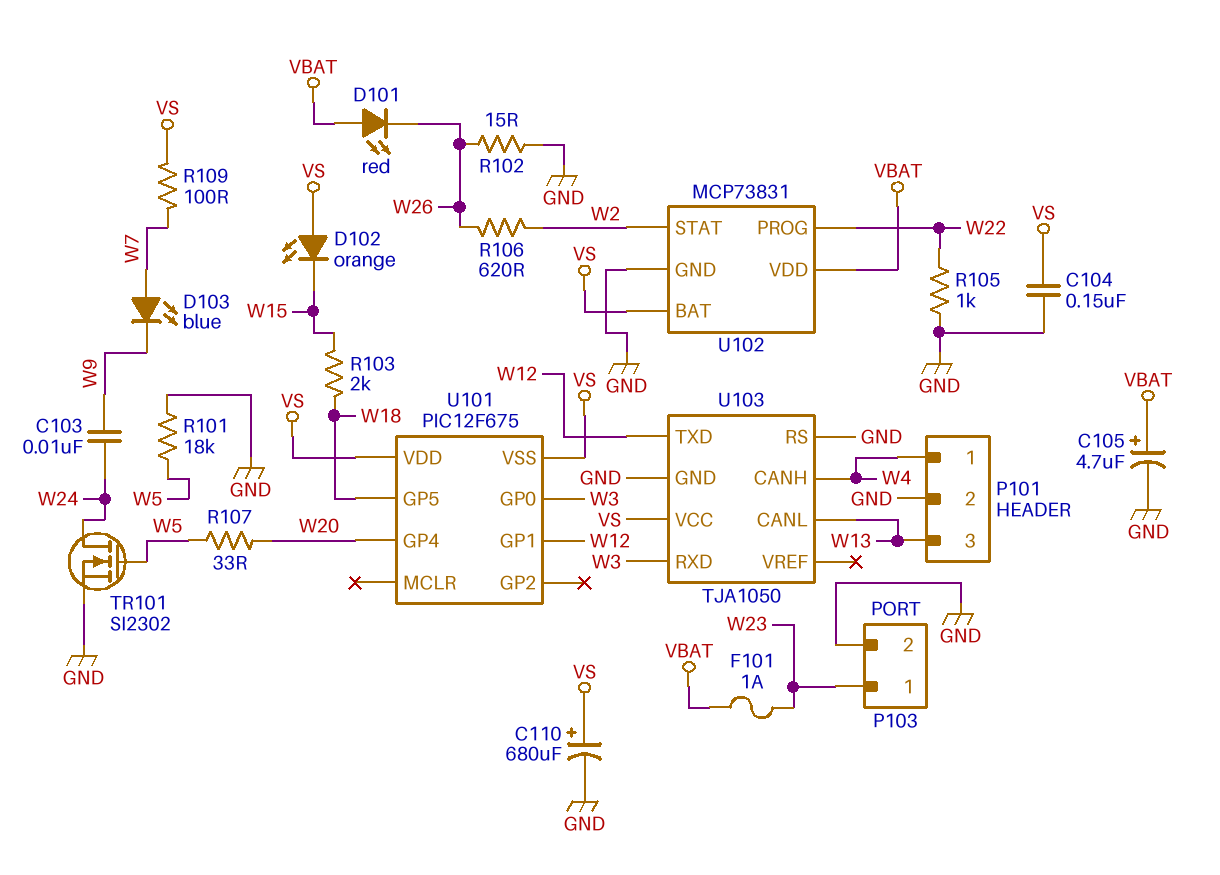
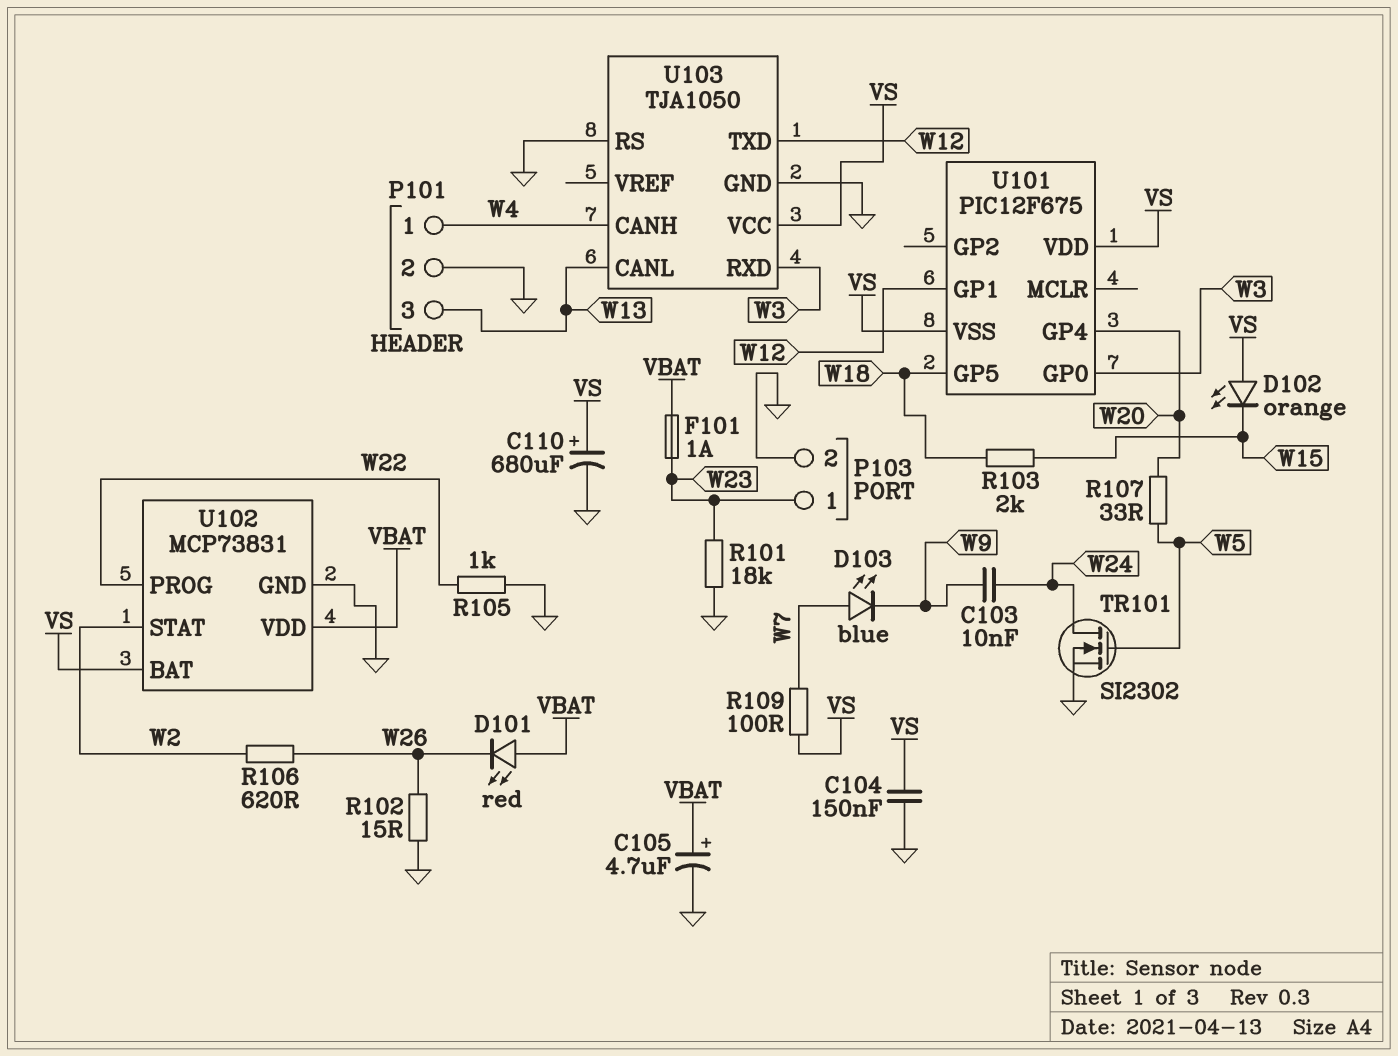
R101: 18k (GND, W5) -> 18k (GND, W23)

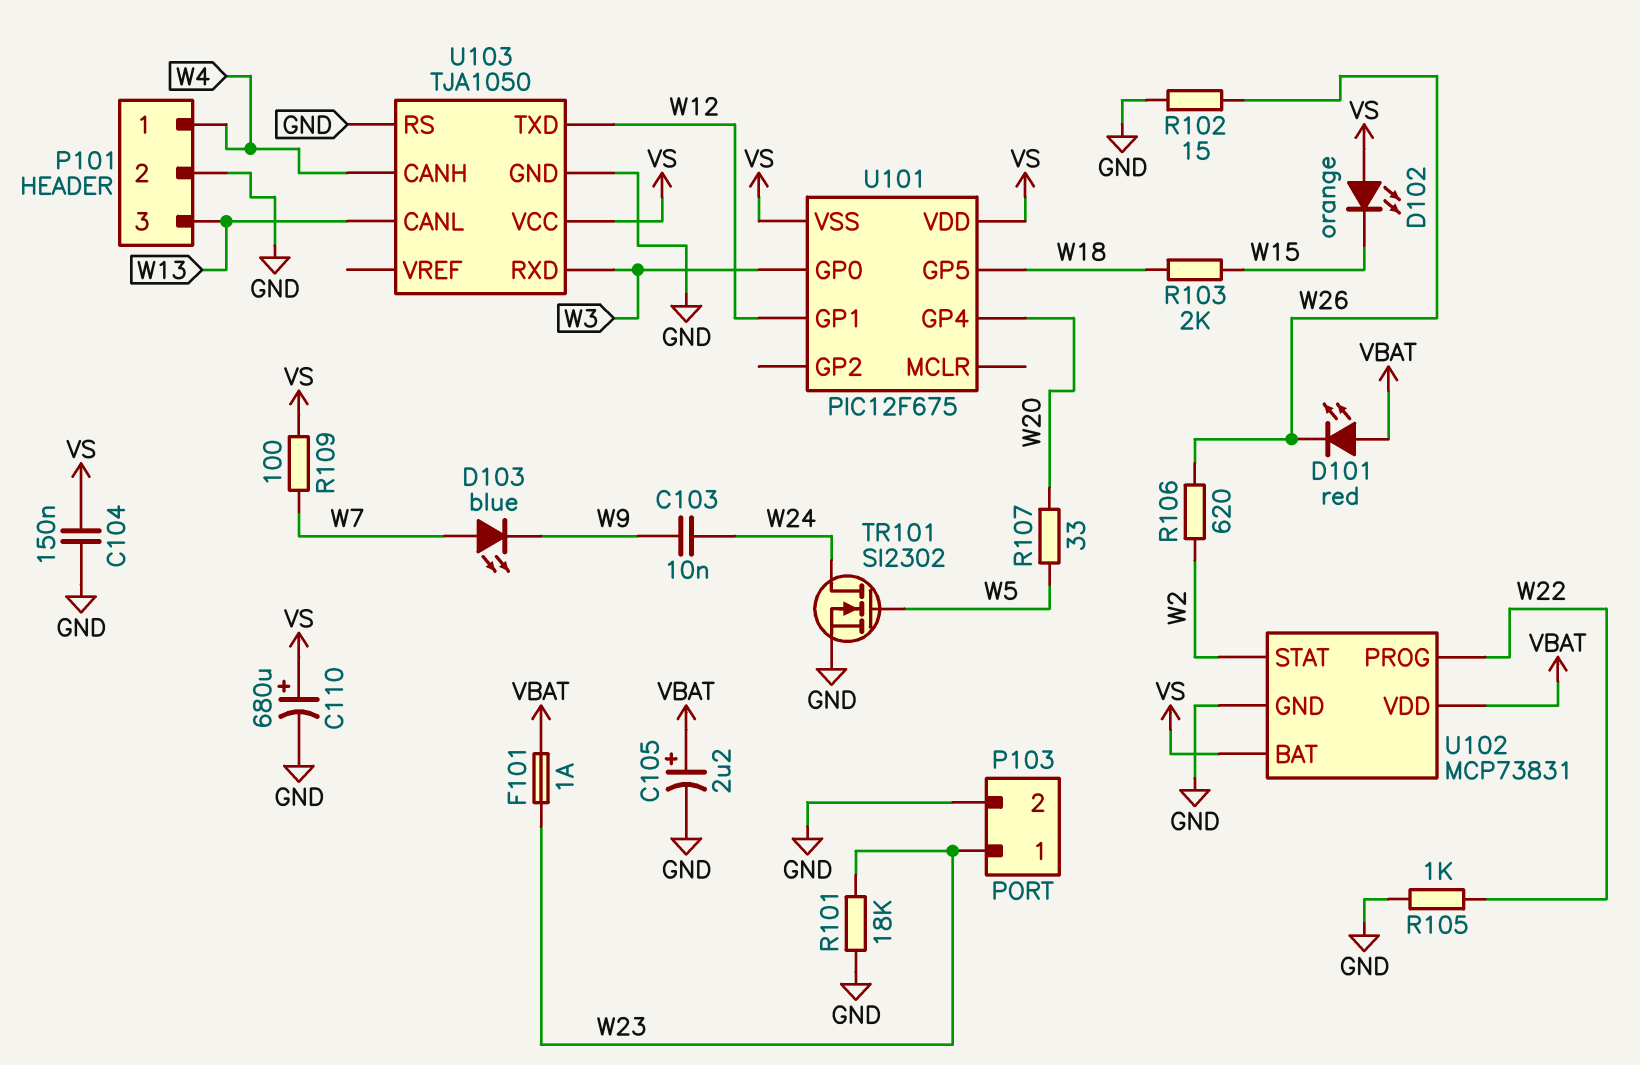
C105: 4.7uF (plus VBAT, minus GND) -> 2.2uF (plus VBAT, minus GND)

